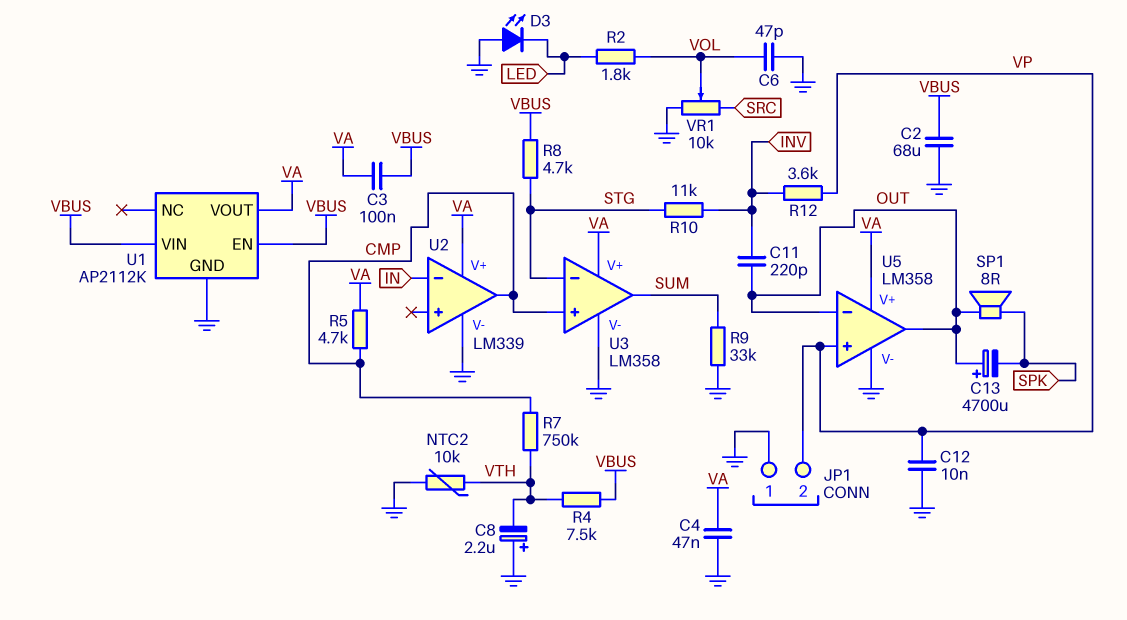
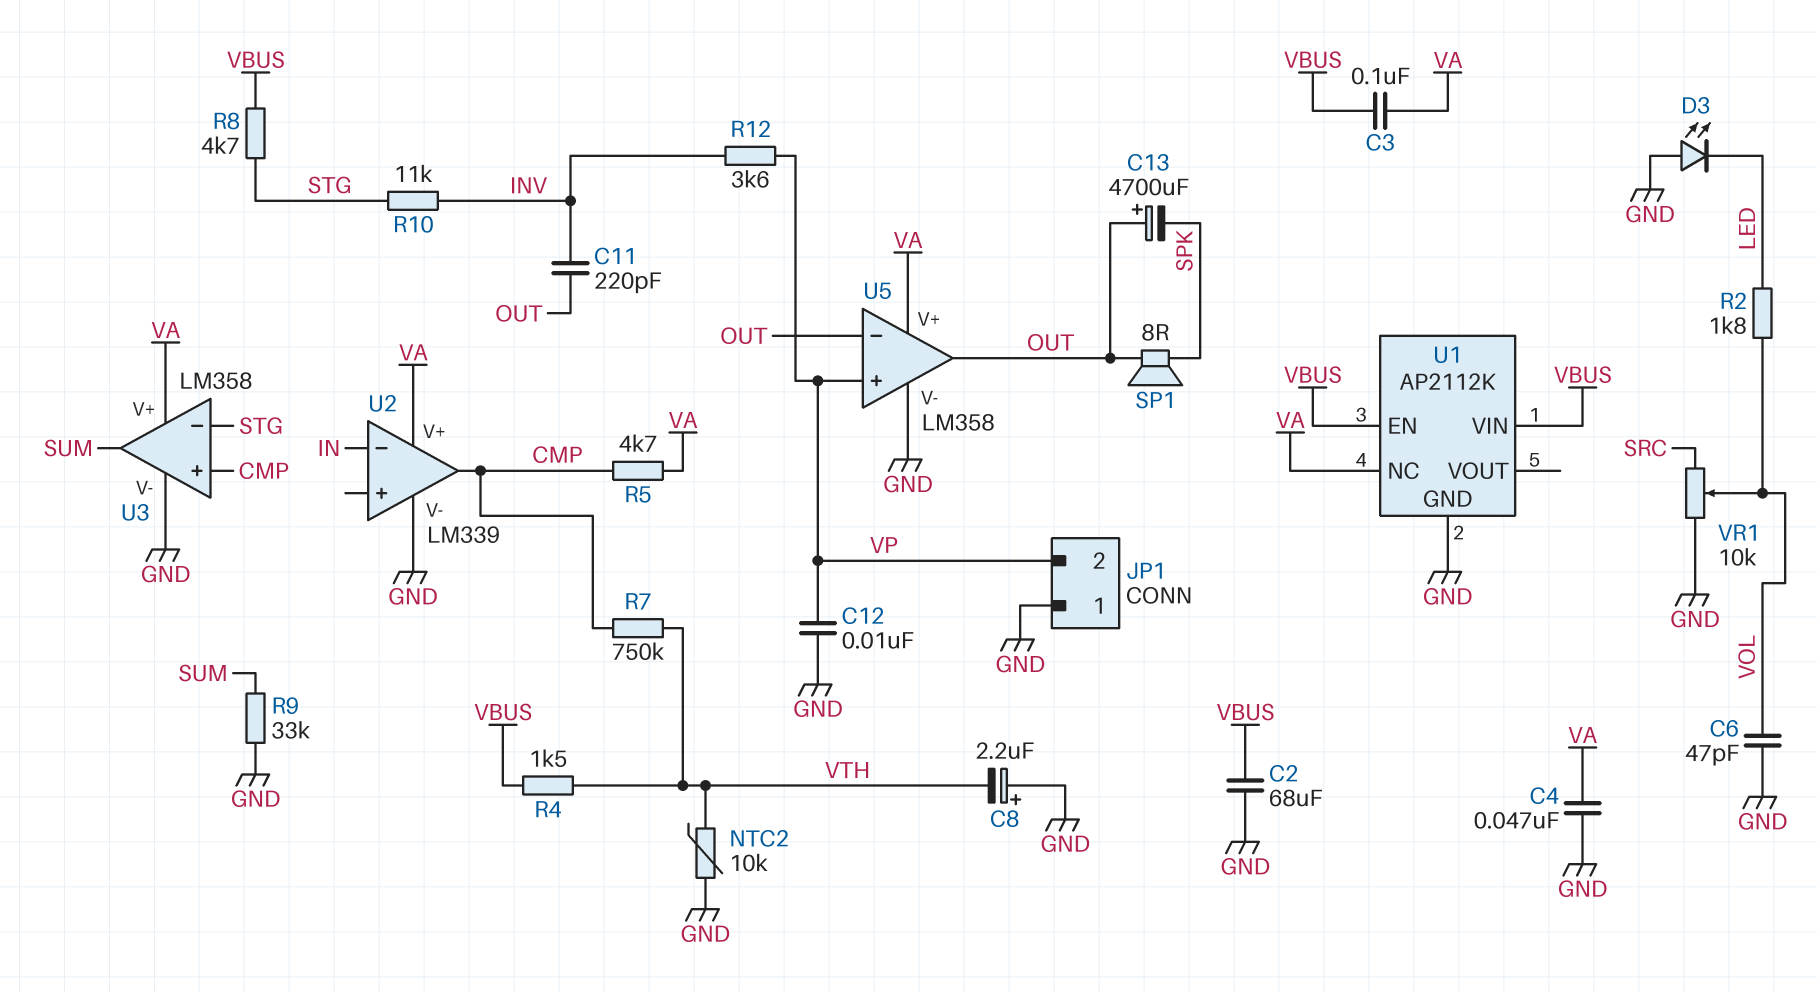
R4: 7.5k (VBUS, VTH) -> 1.5k (VBUS, VTH)
U1 pin NC: none -> VA
U1 pin VOUT: VA -> none

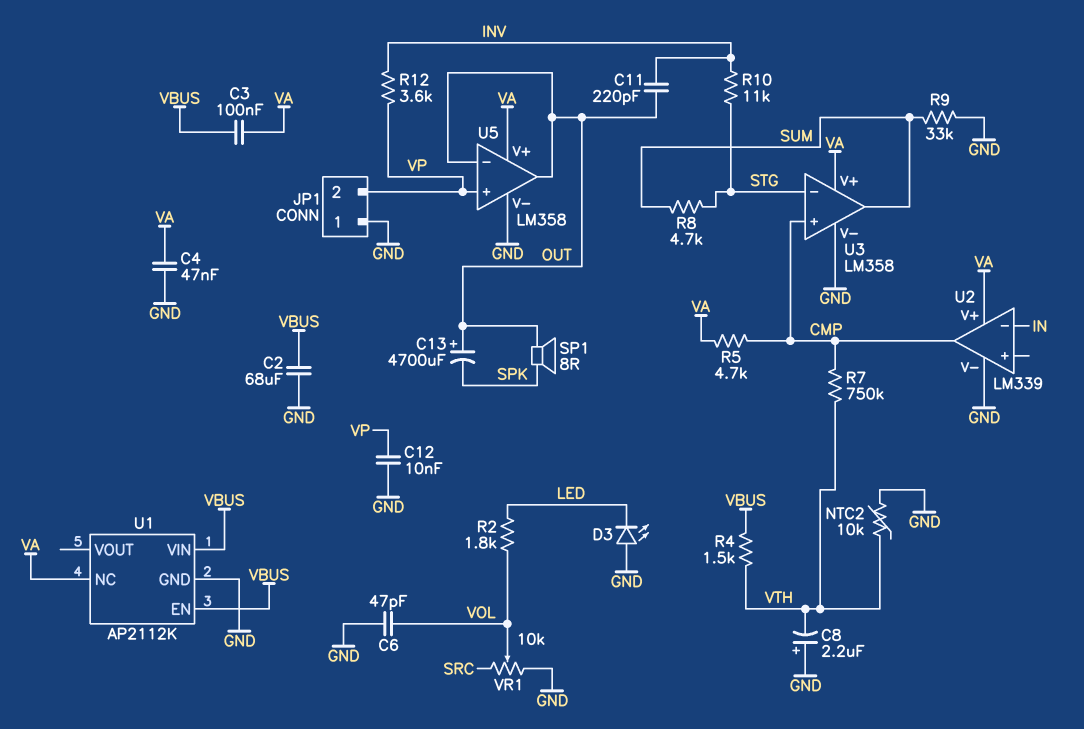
R8: 4.7k (STG, VBUS) -> 4.7k (STG, SUM)

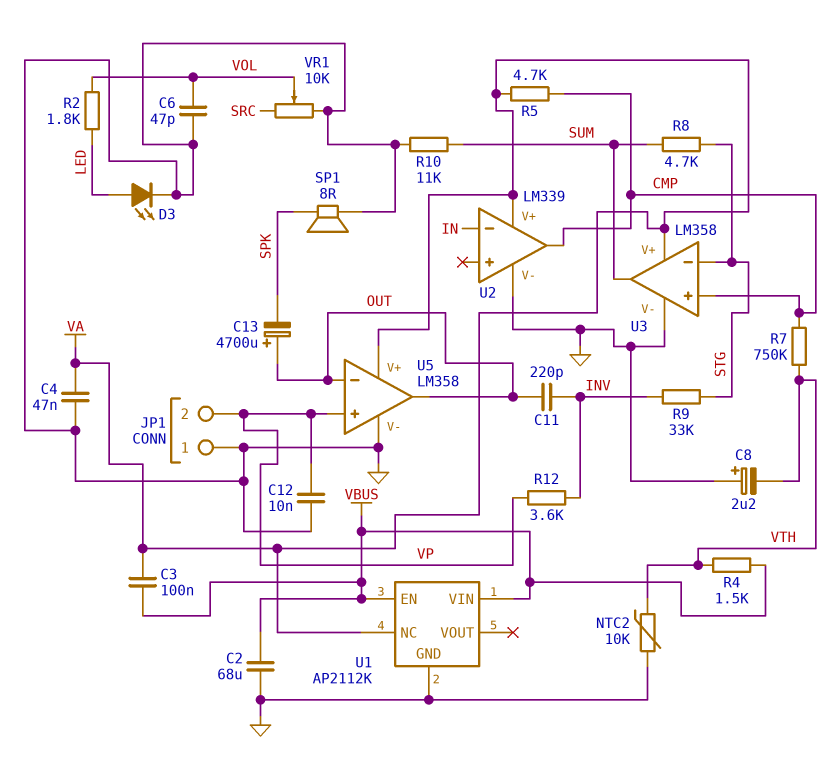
D3: LED (A GND, K LED) -> LED (A LED, K GND)
R9: 33k (GND, SUM) -> 33k (INV, STG)
R10: 11k (INV, STG) -> 11k (GND, SUM)
SP1: speaker 8R (OUT, SPK) -> speaker 8R (GND, SPK)

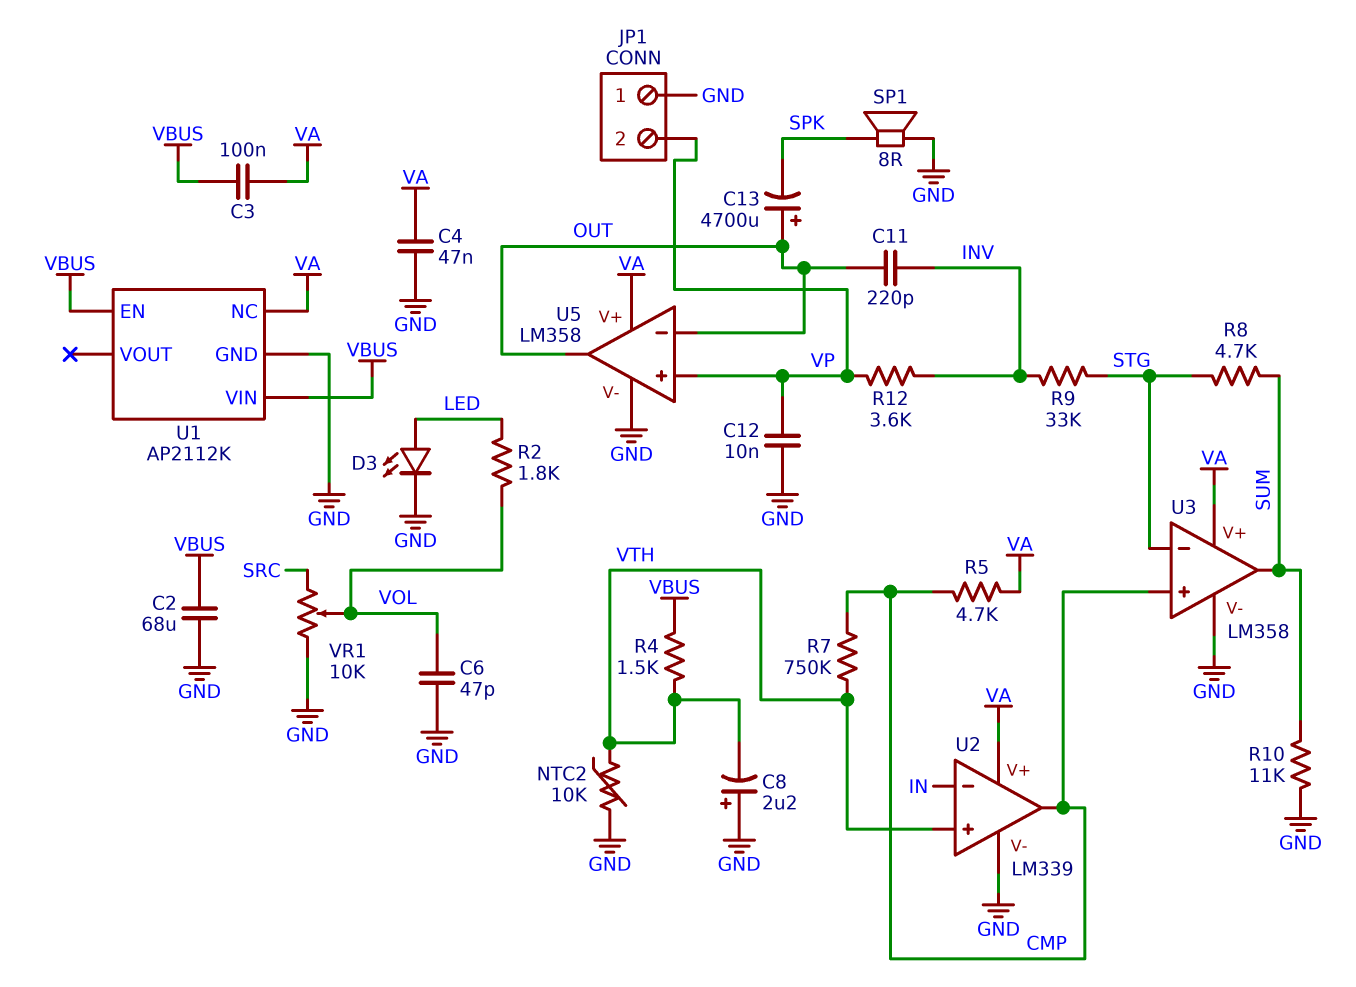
U2 pin in+: none -> VTH

